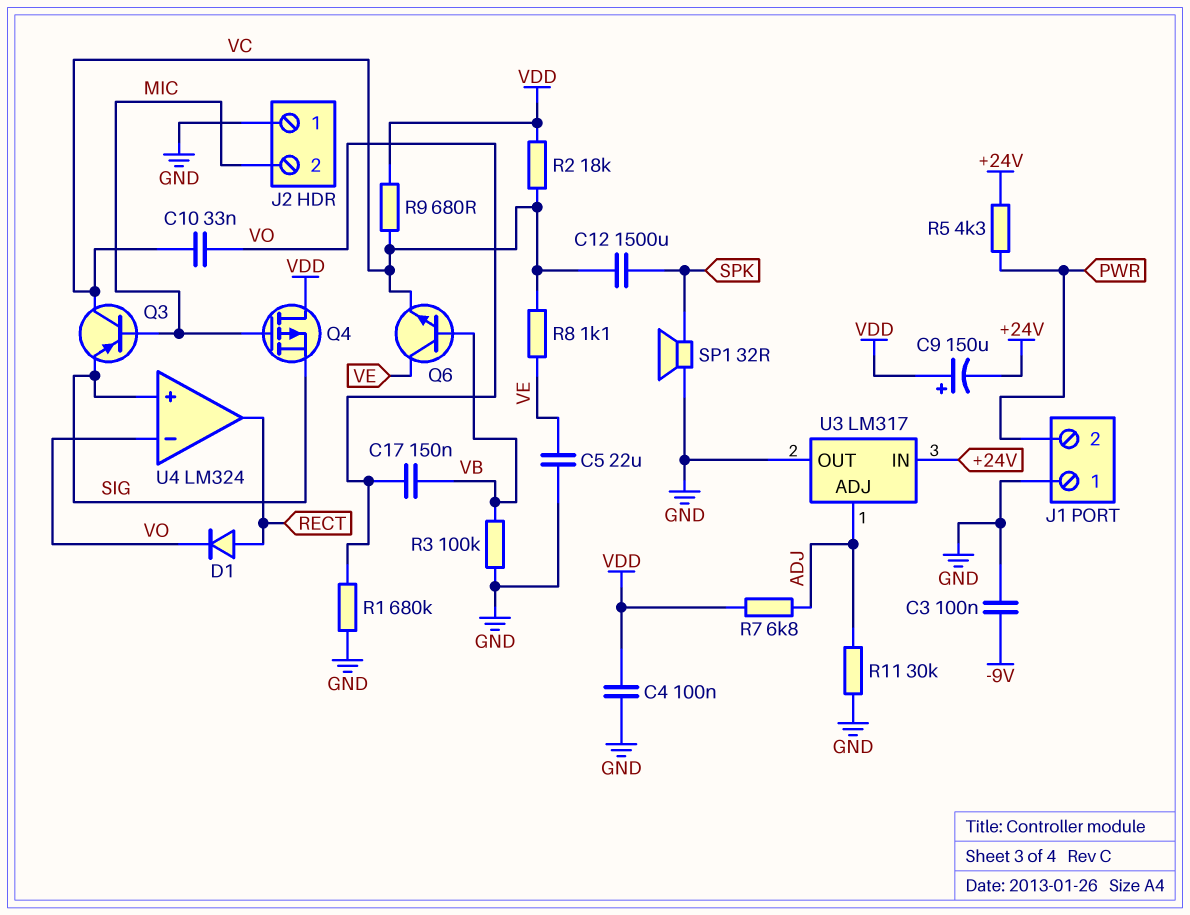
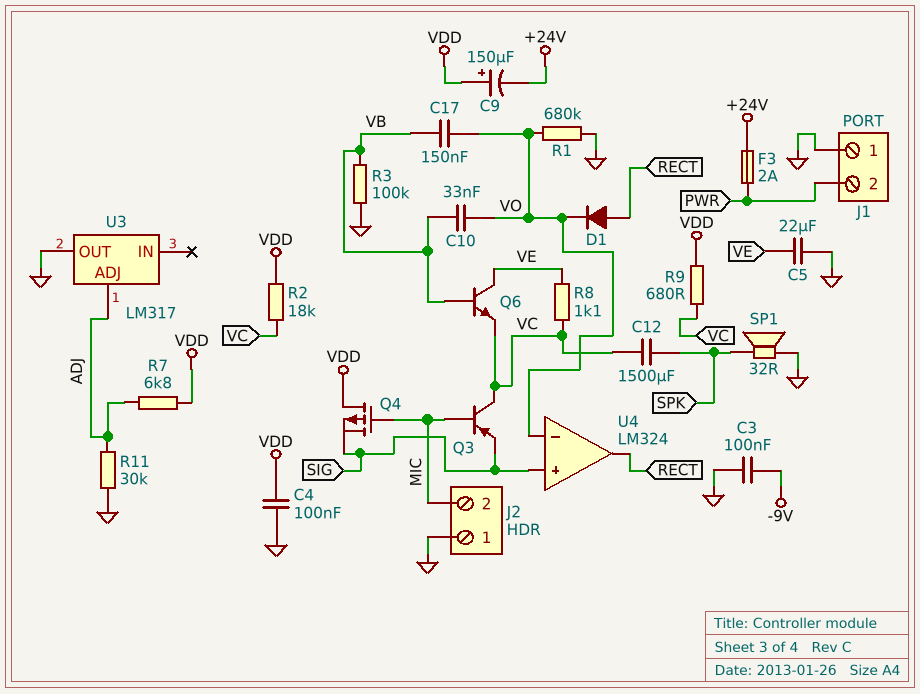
C10: 33nF (VC, VO) -> 33nF (VB, VO)
F3: none -> 2A (+24V, PWR)
R5: 4.3k (+24V, PWR) -> none
U3 pin IN: +24V -> none

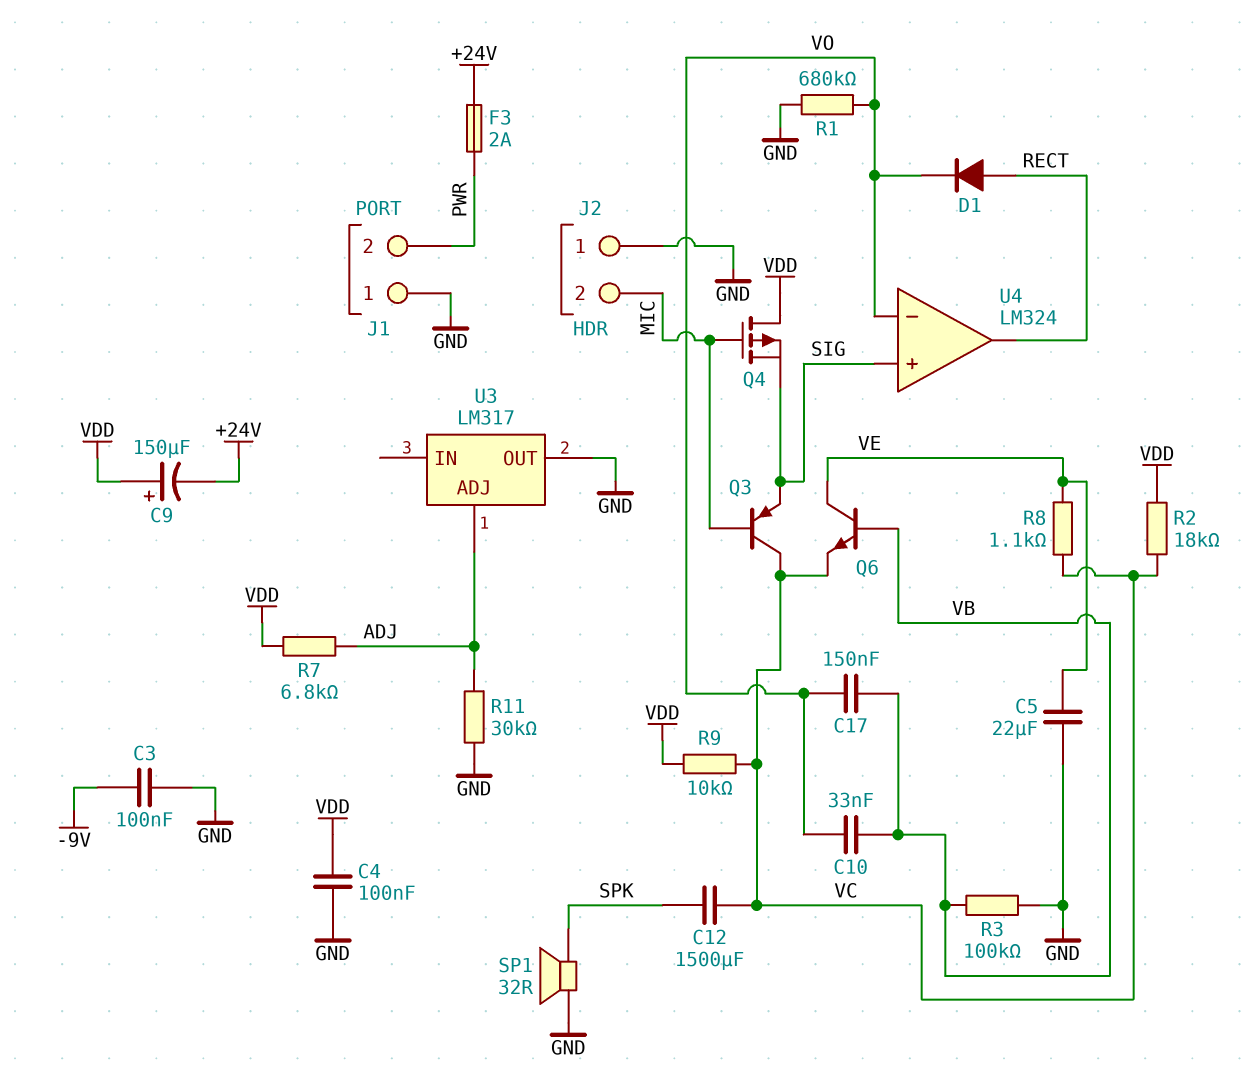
R9: 680 (VC, VDD) -> 10k (VC, VDD)

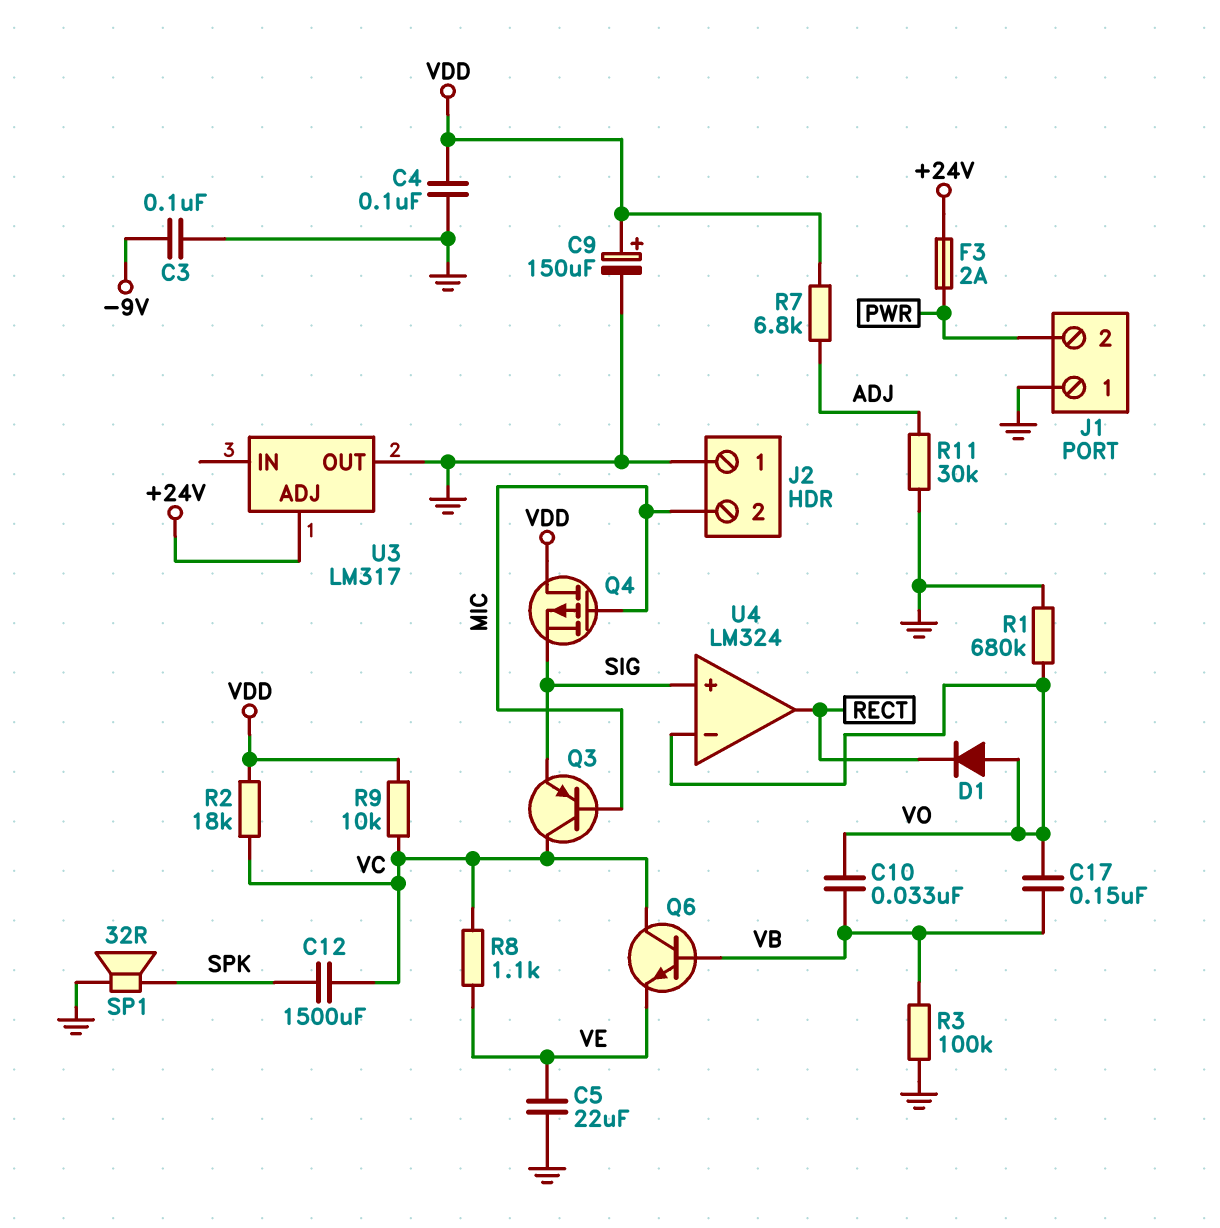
C9: 150uF (plus VDD, minus +24V) -> 150uF (plus VDD, minus GND)
D1: diode (A RECT, K VO) -> diode (A VO, K RECT)
Q6: NPN (B VB, C VE, E VC) -> NPN (B VB, C VC, E VE)
U3 pin ADJ: ADJ -> +24V

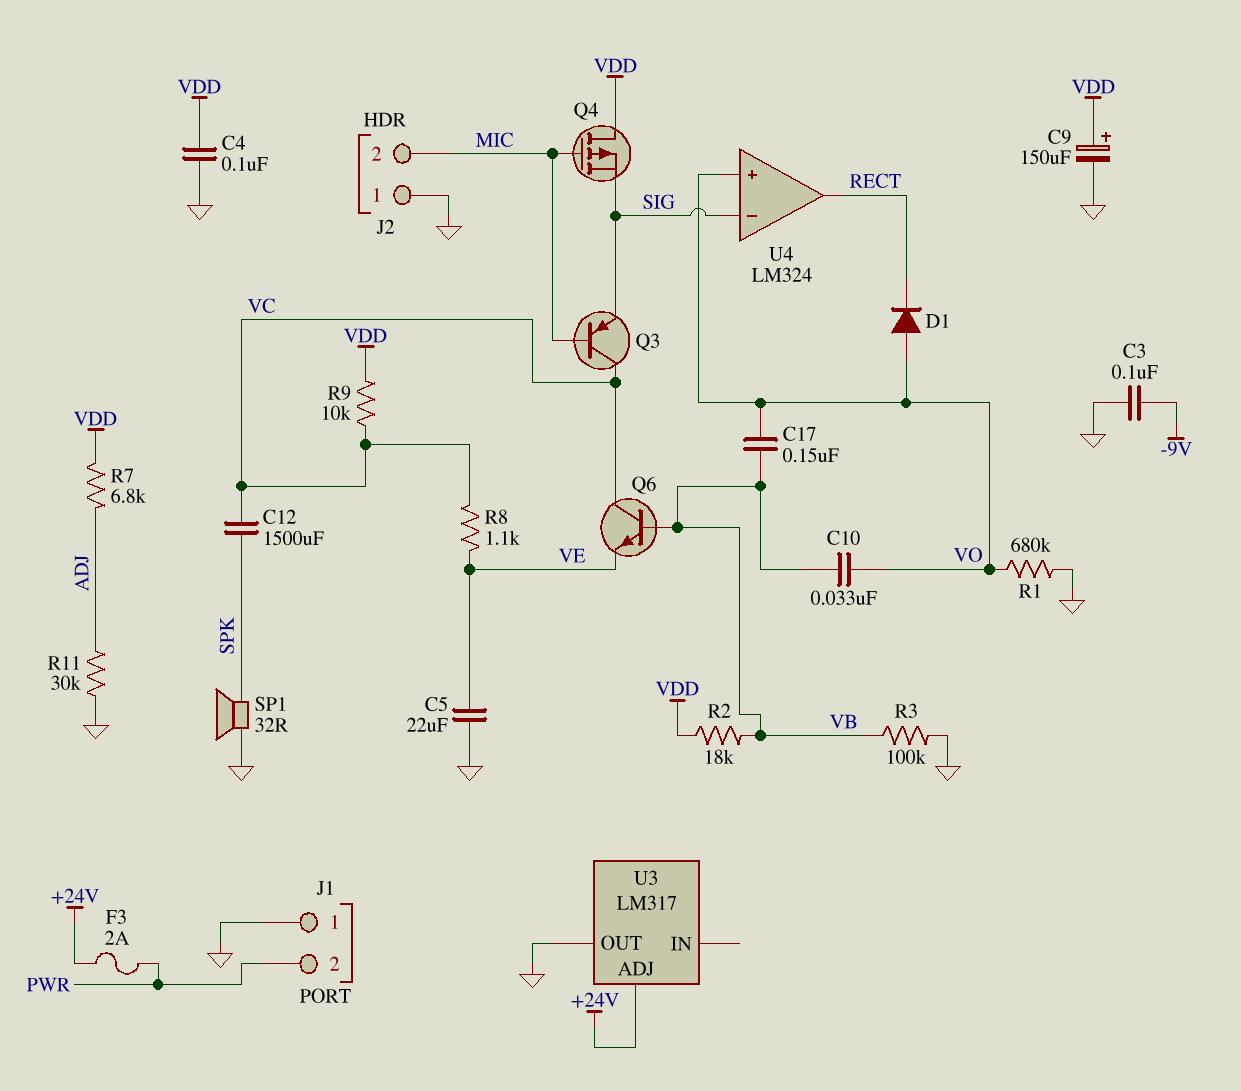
R2: 18k (VC, VDD) -> 18k (VB, VDD)
U4 pin in+: SIG -> VO
U4 pin in-: VO -> SIG

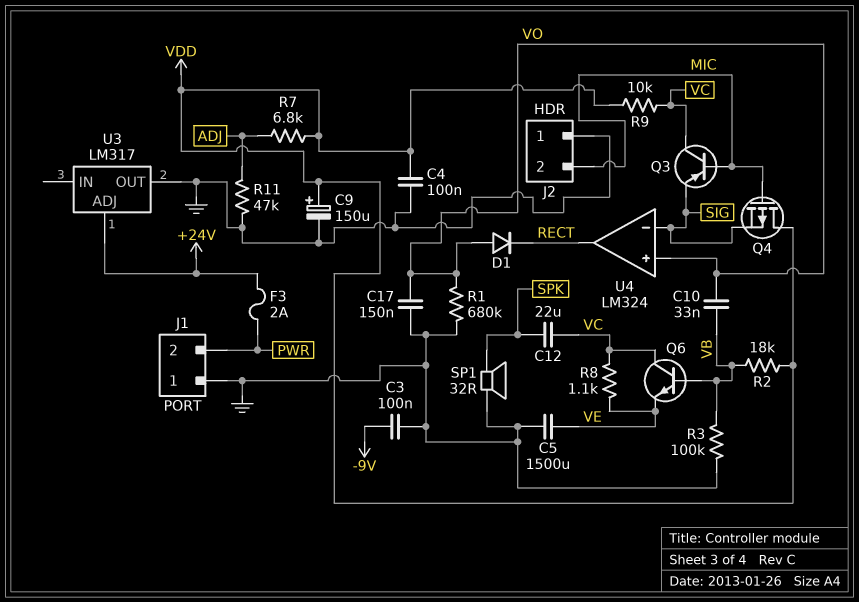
C5: 22uF (GND, VE) -> 1500uF (GND, VE)
C12: 1500uF (SPK, VC) -> 22uF (SPK, VC)
C17: 150nF (VB, VO) -> 150nF (GND, VO)
R11: 30k (ADJ, GND) -> 47k (ADJ, GND)

